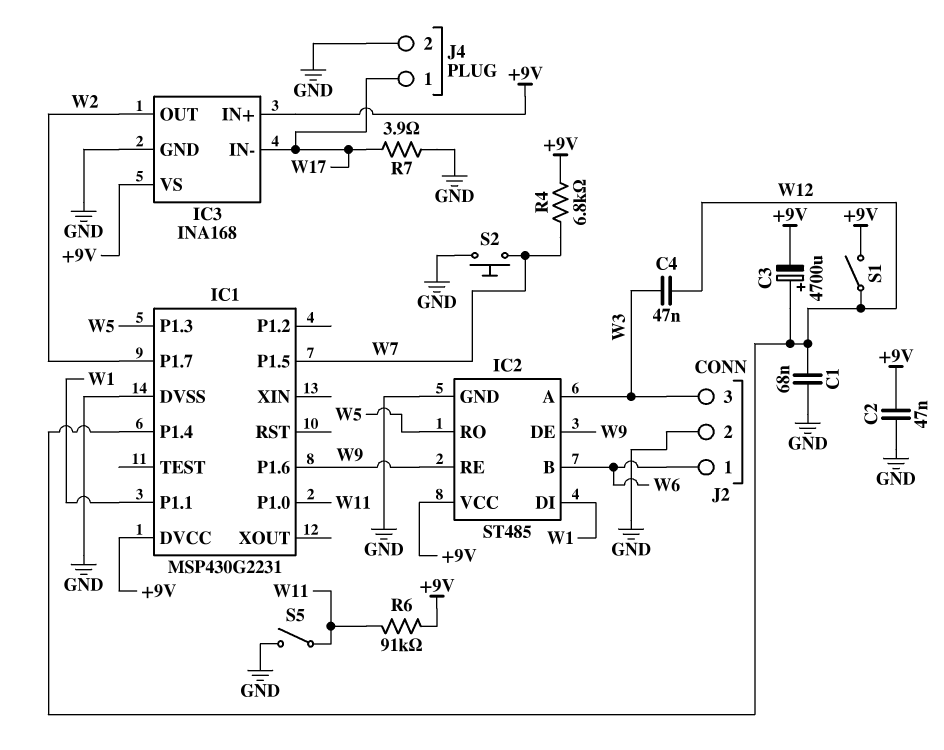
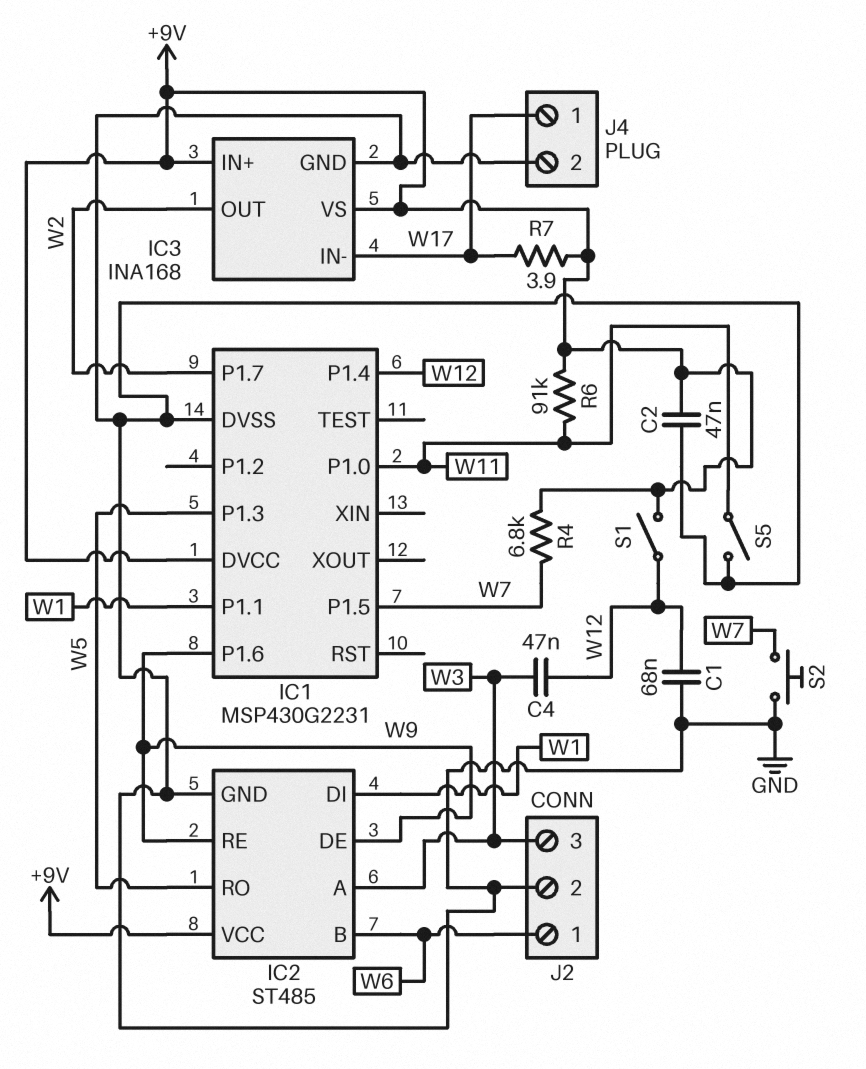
C3: 4700uF (plus W12, minus +9V) -> none
R7: 3.9 (GND, W17) -> 3.9 (+9V, W17)

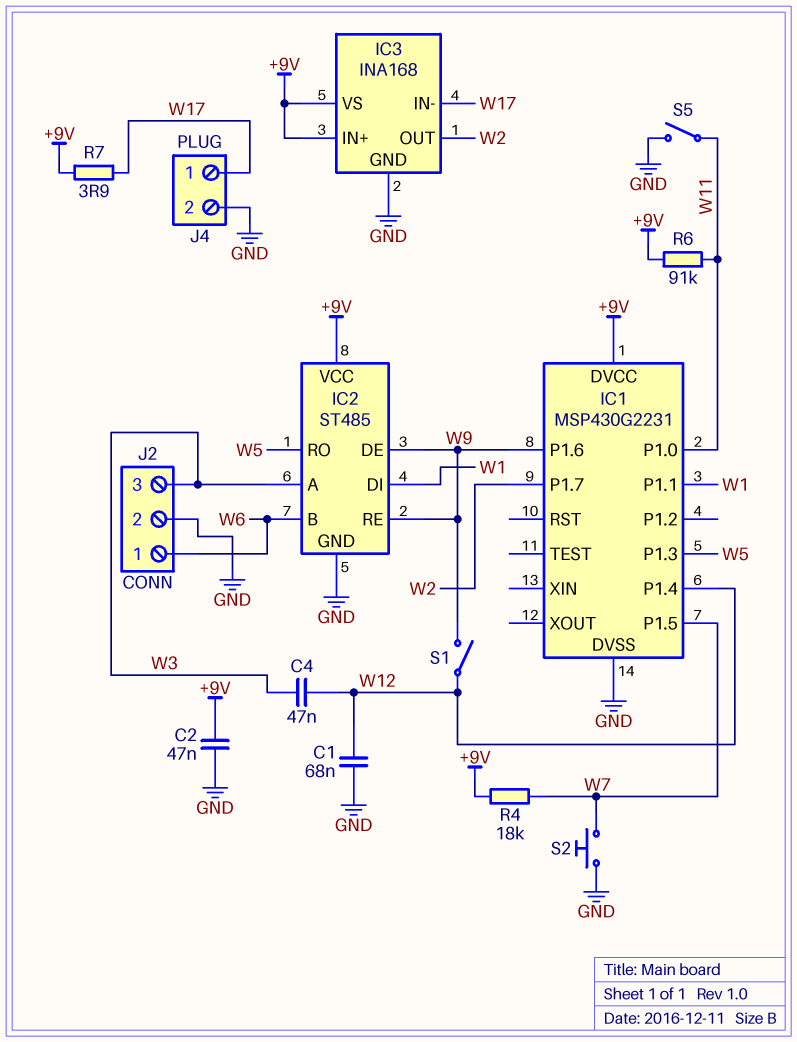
R4: 6.8k (+9V, W7) -> 18k (+9V, W7)
S1: switch (+9V, W12) -> switch (W9, W12)

